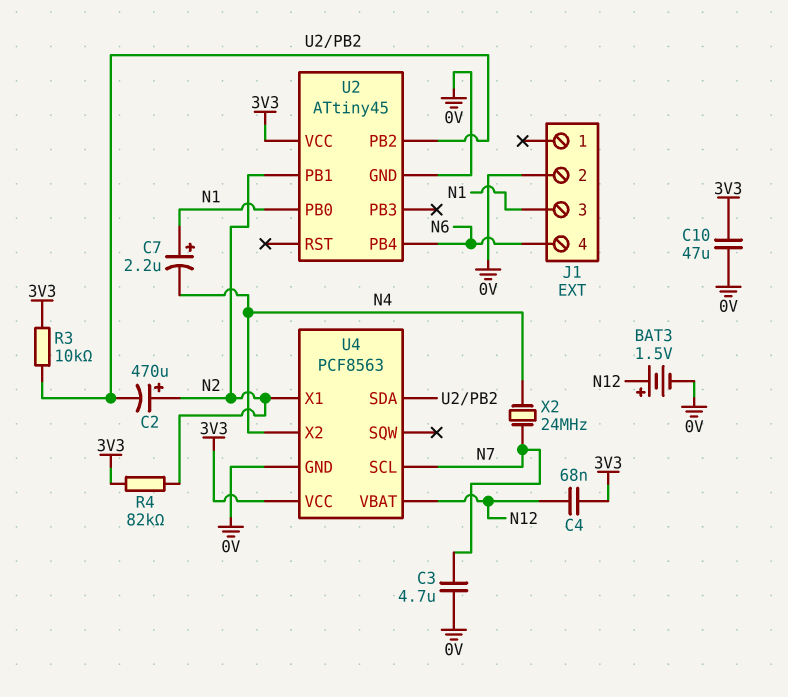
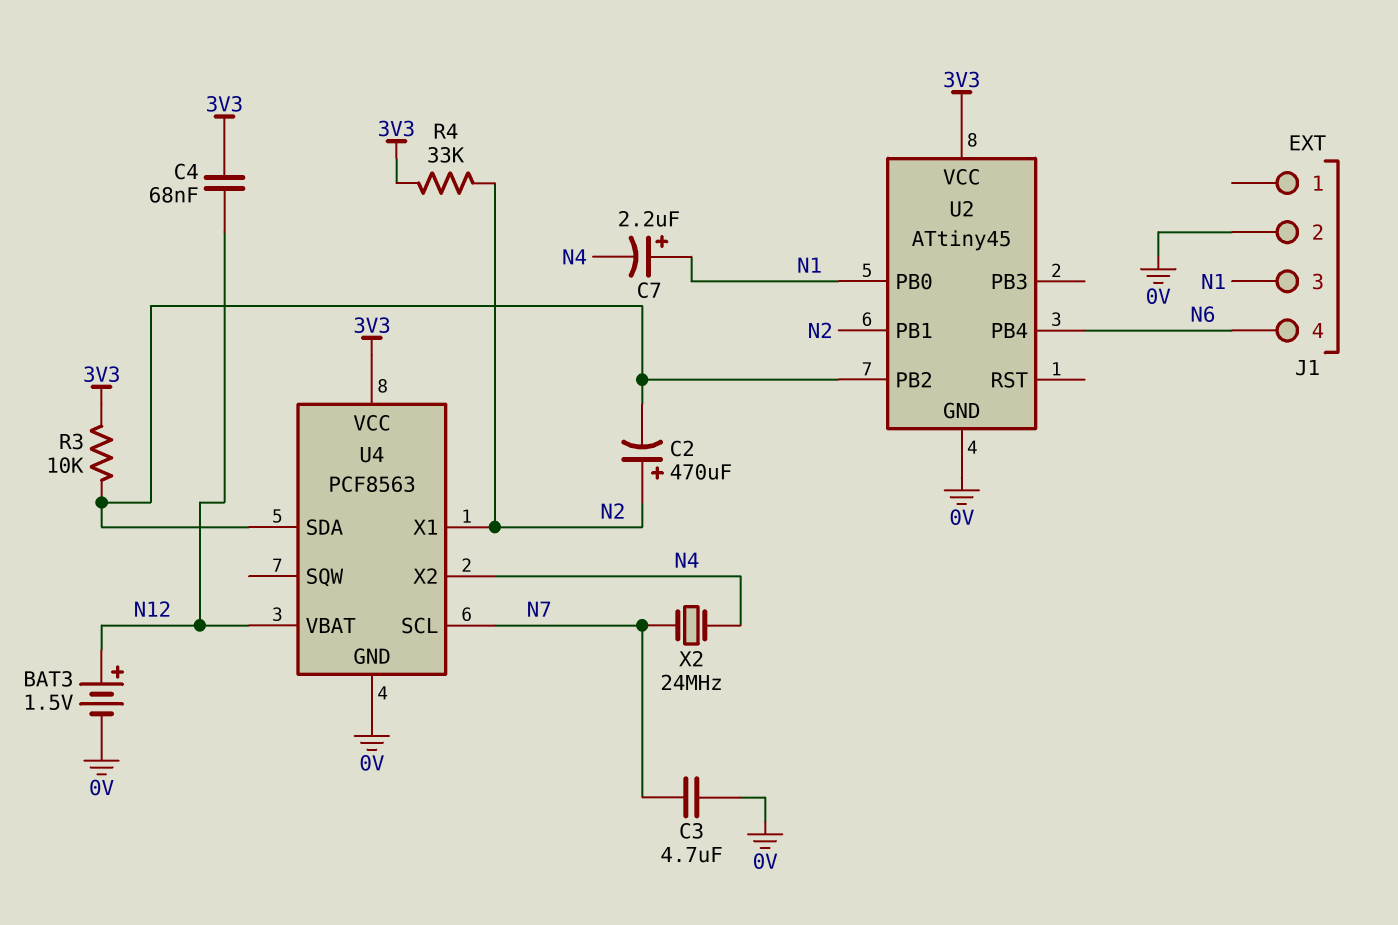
C10: 47uF (0V, 3V3) -> none
R4: 82k (3V3, N2) -> 33k (3V3, N2)

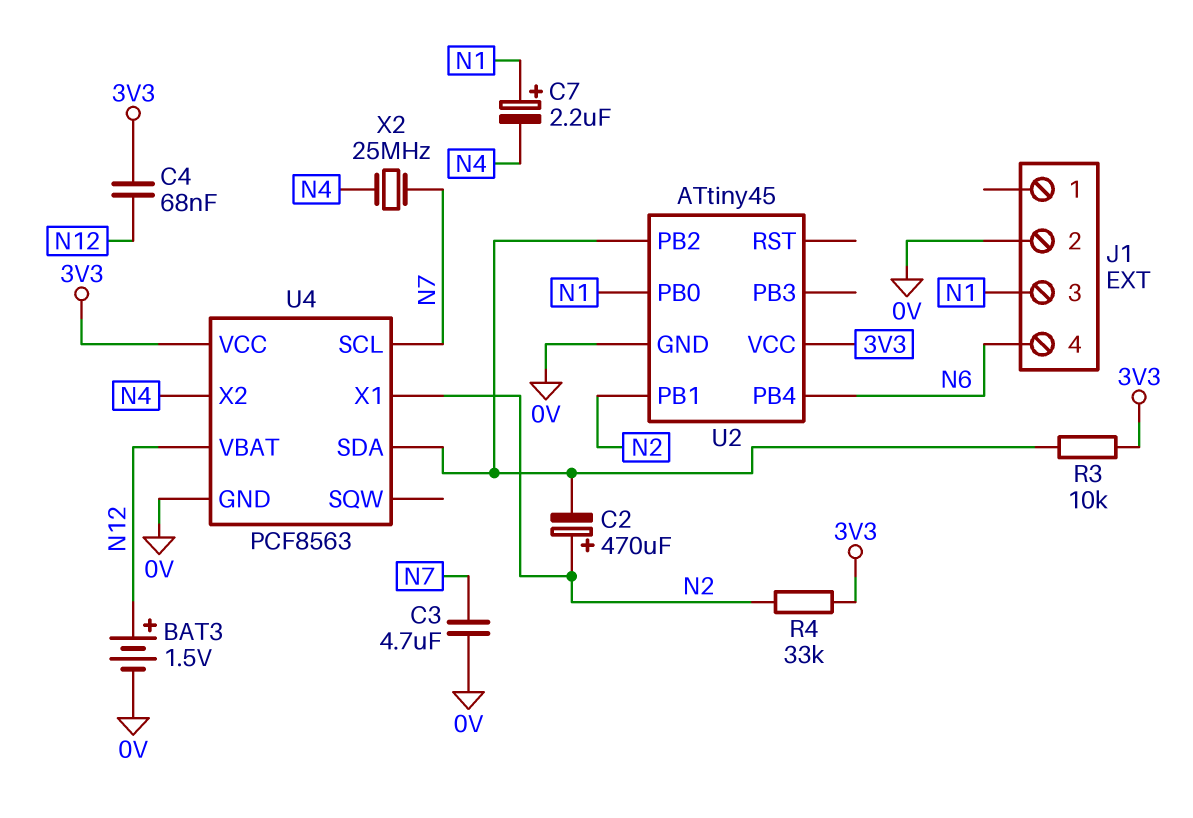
X2: 24MHz (N4, N7) -> 25MHz (N4, N7)

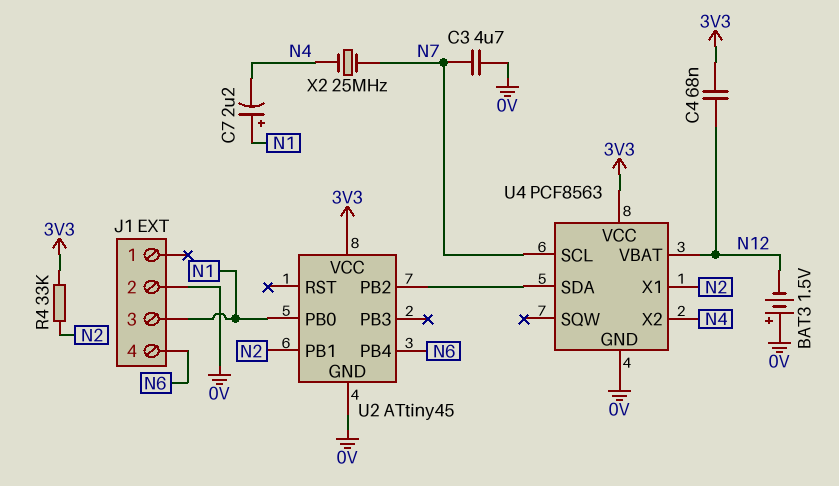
BAT3: 1.5V (plus N12, minus 0V) -> 1.5V (plus 0V, minus N12)
C2: 470uF (plus N2, minus U2/PB2) -> none
R3: 10k (3V3, U2/PB2) -> none

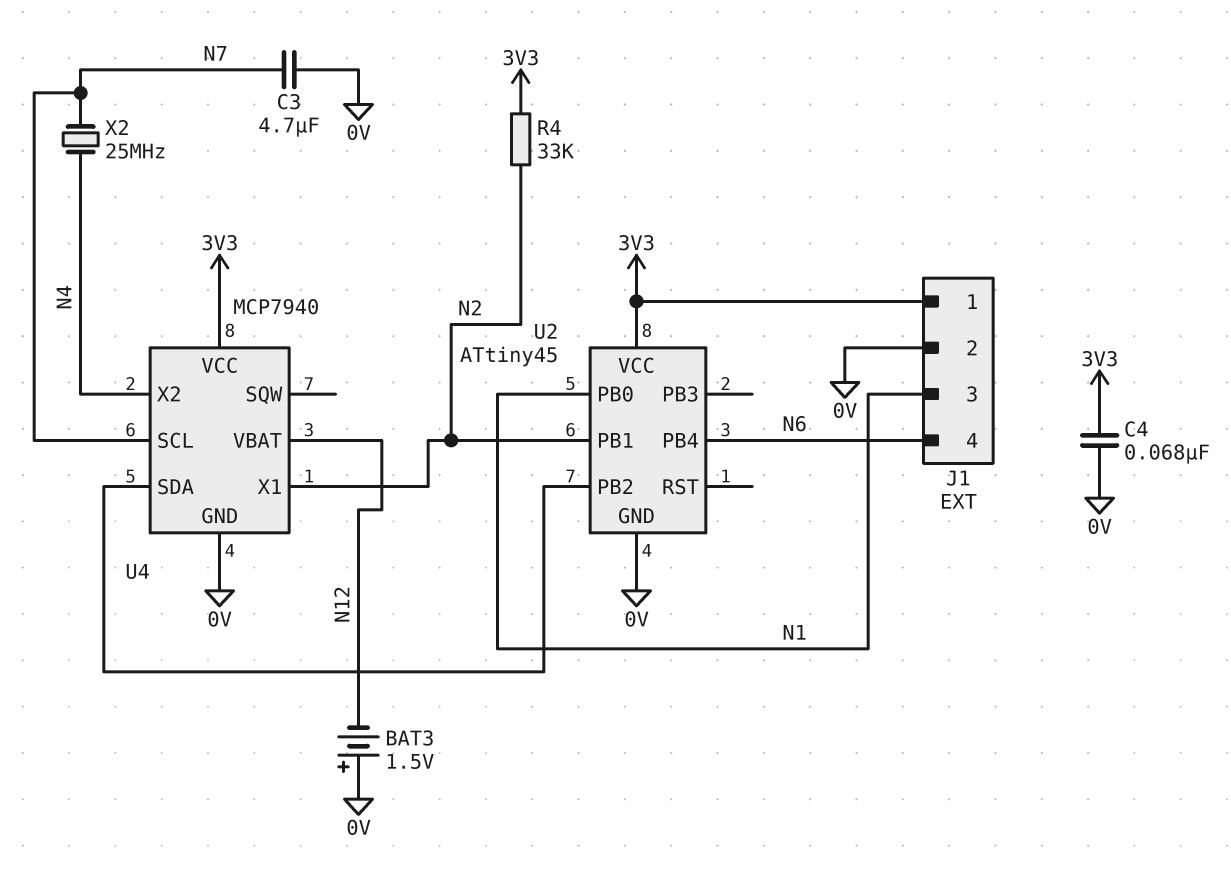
C4: 68nF (3V3, N12) -> 68nF (0V, 3V3)
C7: 2.2uF (plus N1, minus N4) -> none
J1 pin 1: none -> 3V3
U4: PCF8563 -> MCP7940

